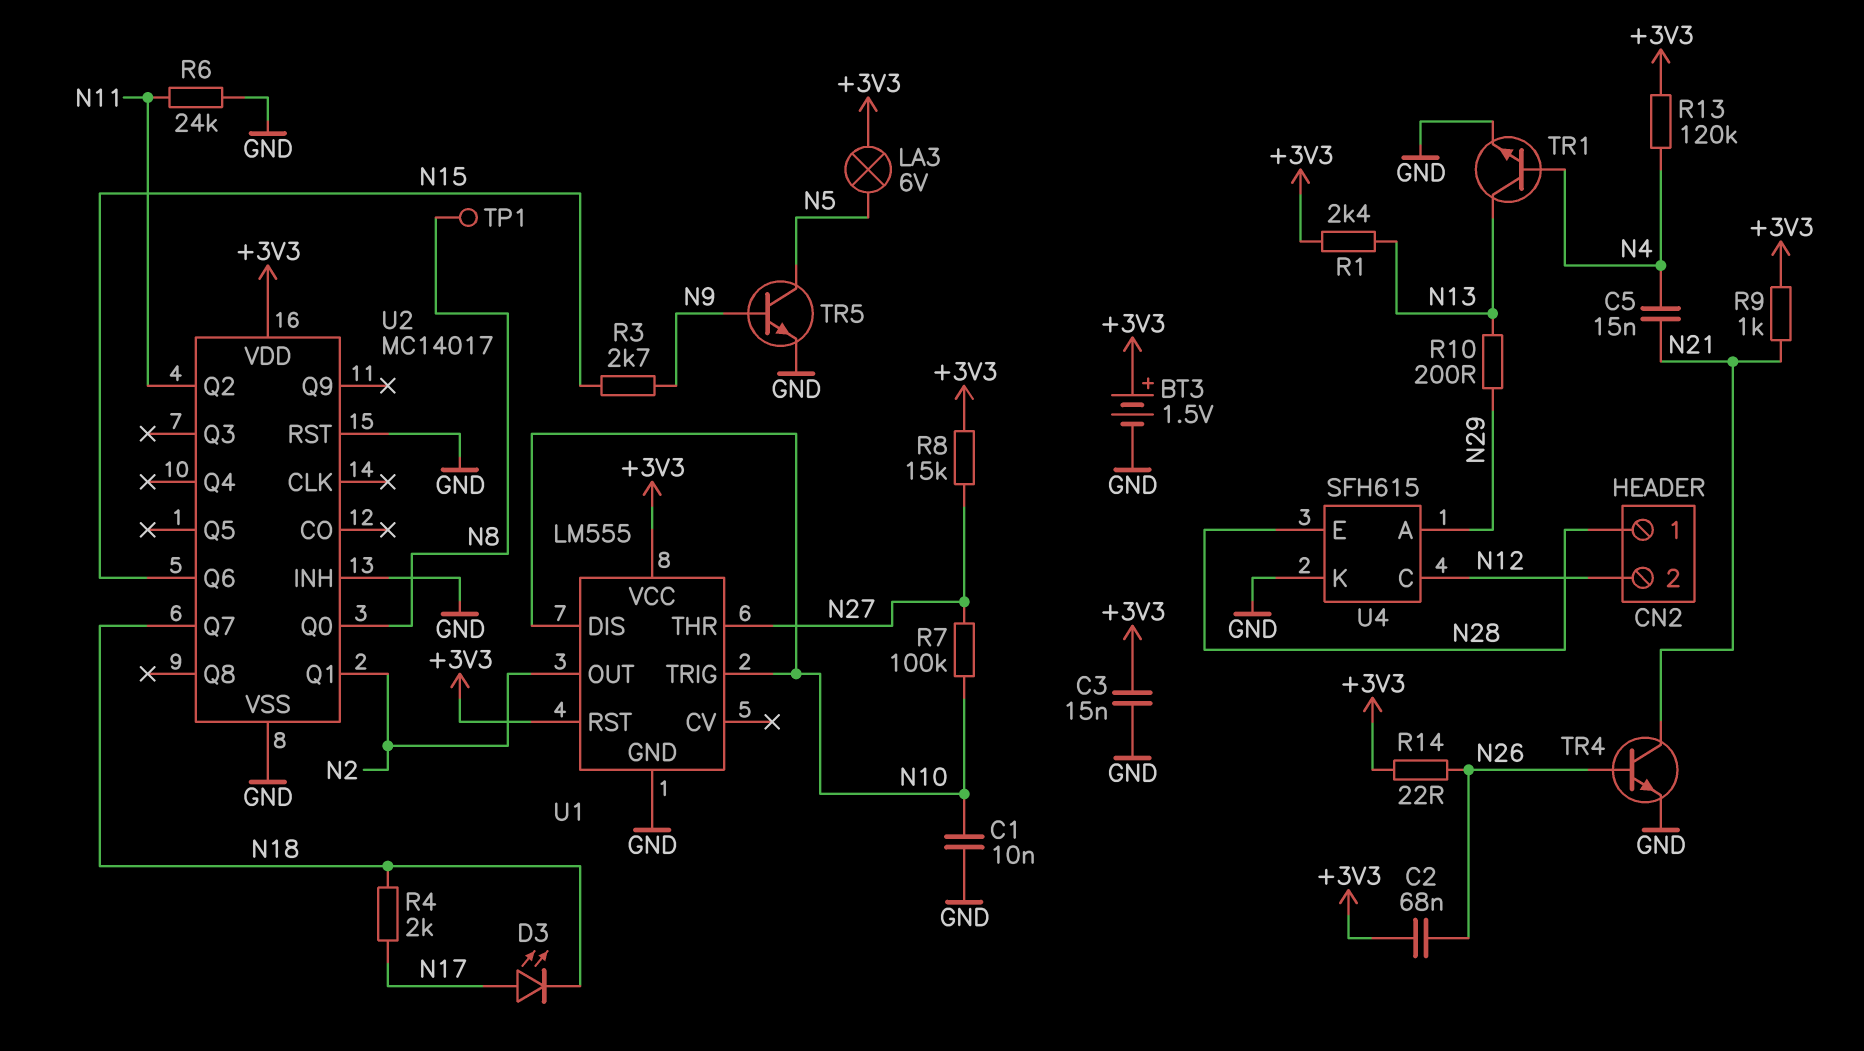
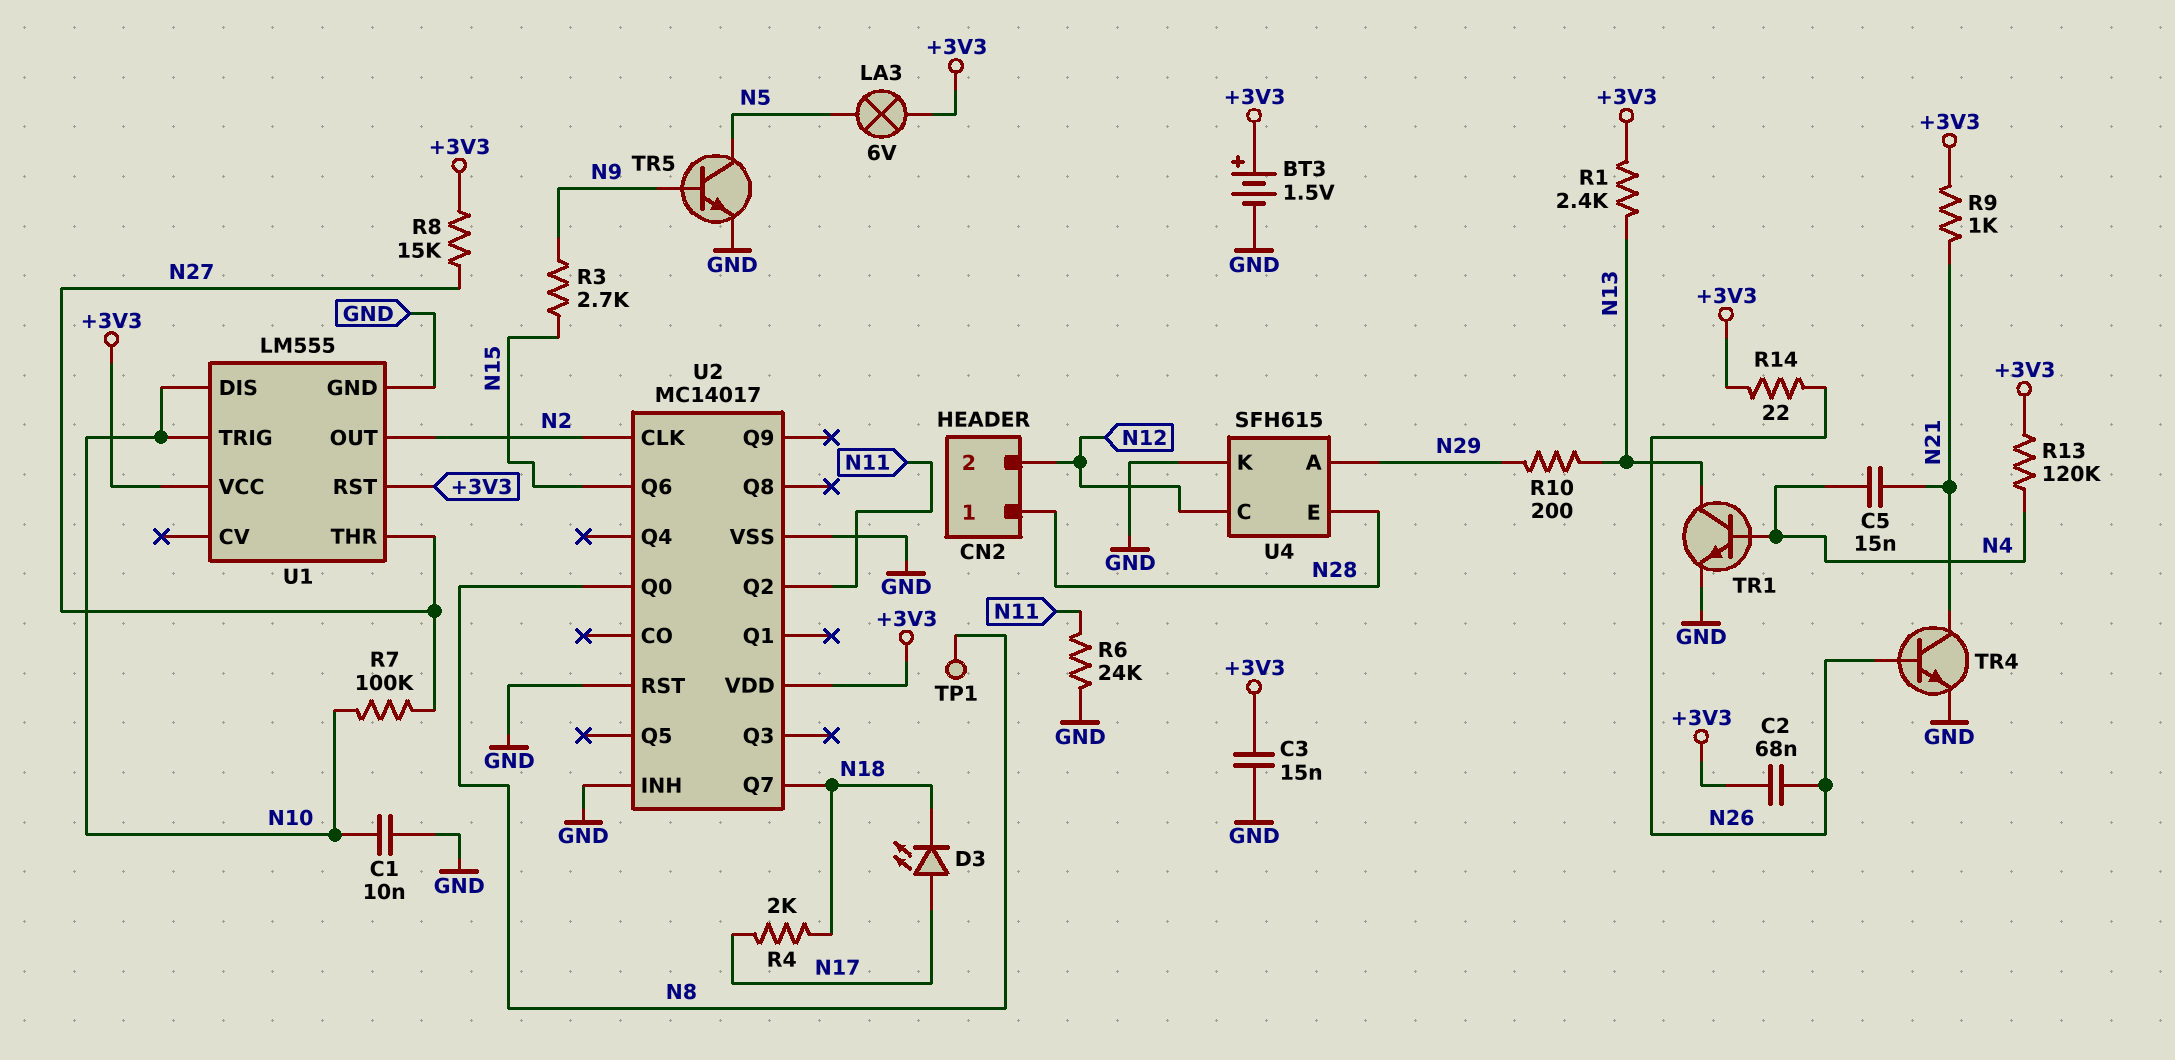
U2 pin CLK: none -> N2
U2 pin Q1: N2 -> none

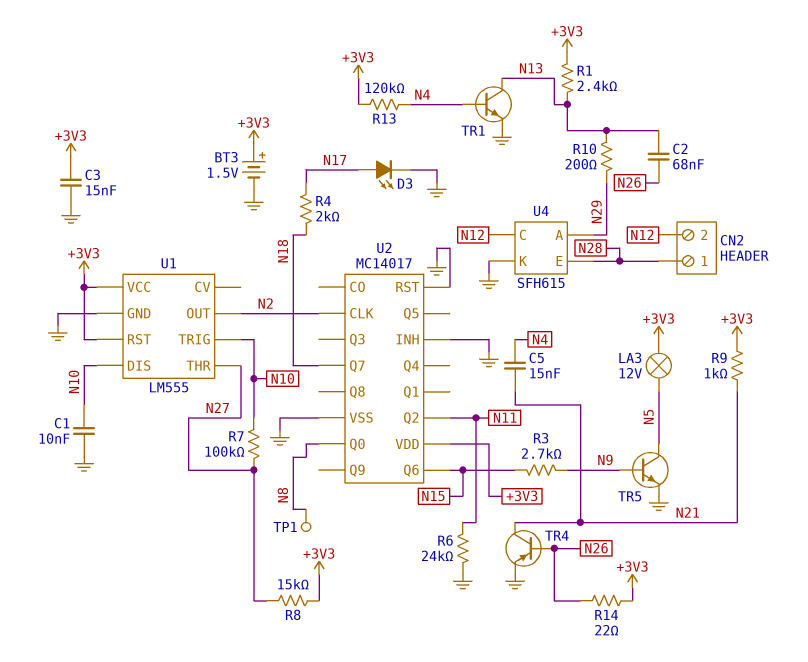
C2: 68nF (+3V3, N26) -> 68nF (N13, N26)
D3: LED (A N17, K N18) -> LED (A N17, K GND)
LA3: lamp 6V (+3V3, N5) -> lamp 12V (+3V3, N5)
TR4: NPN (B N26, C N21, E GND) -> PNP (B N26, C N21, E GND)

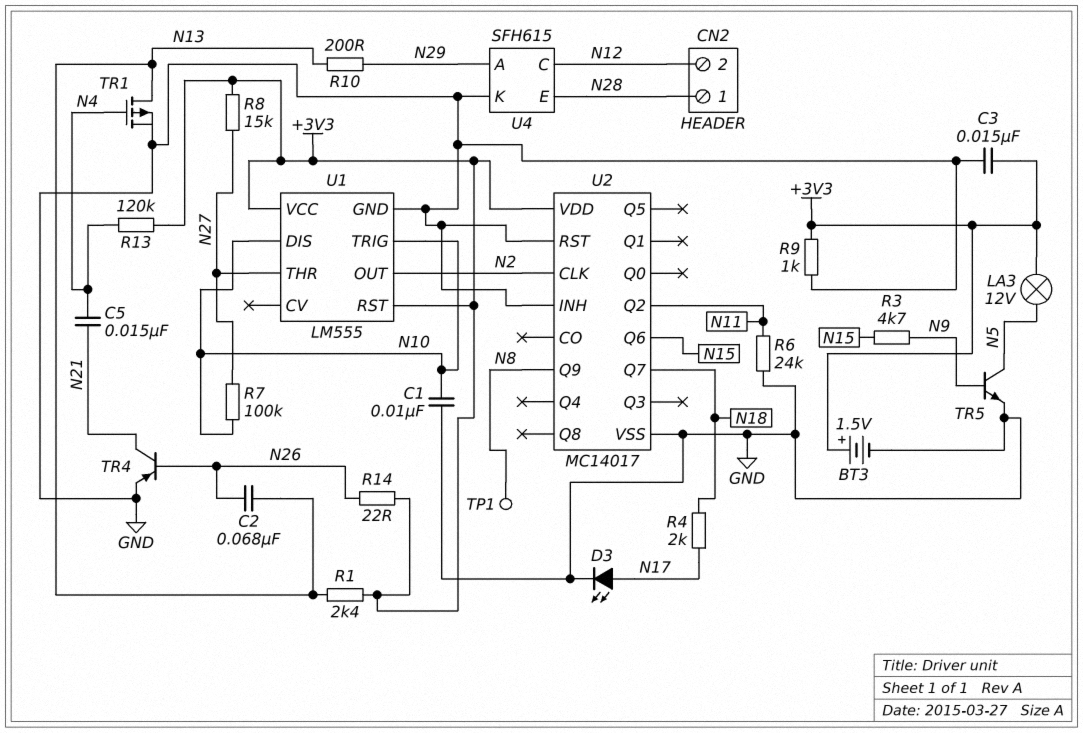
R3: 2.7k (N9, N15) -> 4.7k (N9, N15)
R9: 1k (+3V3, N21) -> 1k (+3V3, GND)
TR1: NPN (B N4, C N13, E GND) -> PMOS (G N4, D N13, S GND)
U2 pin Q0: N8 -> none
U2 pin Q9: none -> N8

